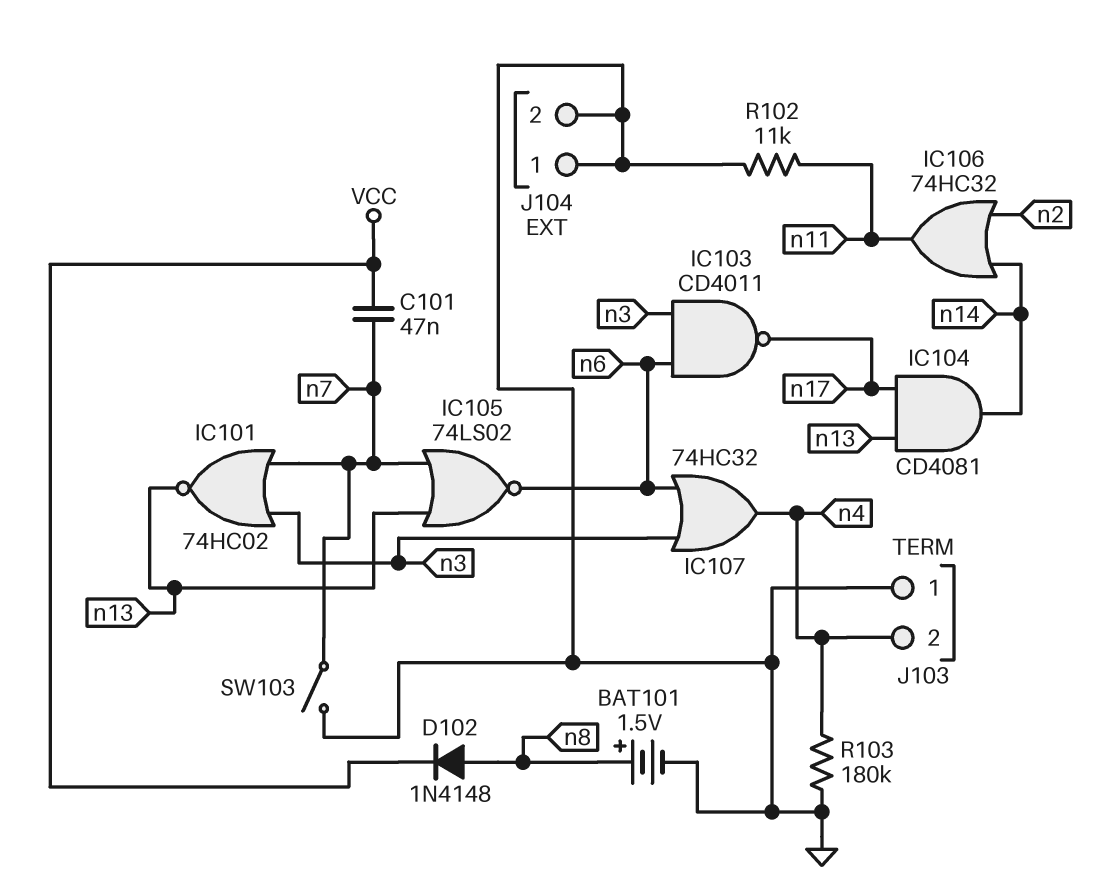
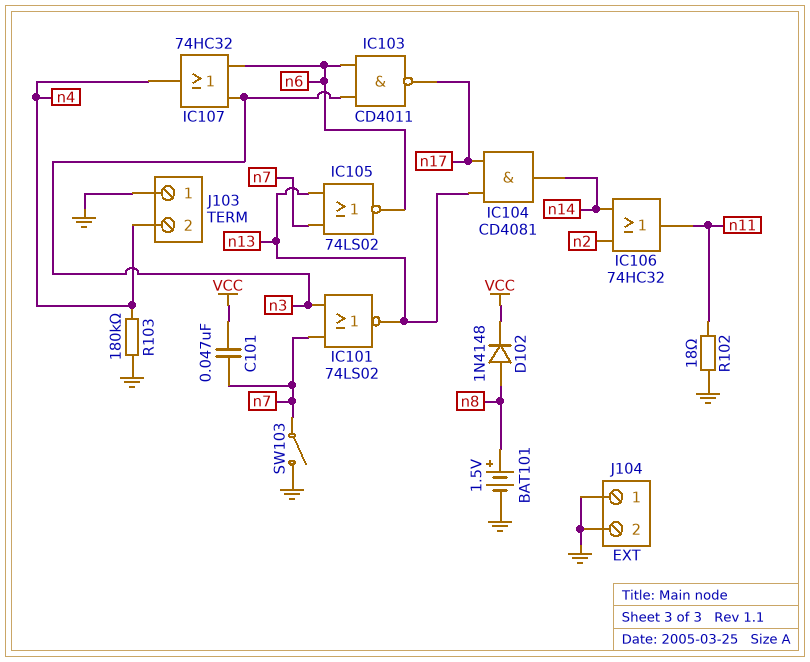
IC101: NOR 74HC02 (in n3, in n7, out n13) -> NOR 74LS02 (in n3, in n7, out n13)
R102: 11k (GND, n11) -> 18 (GND, n11)

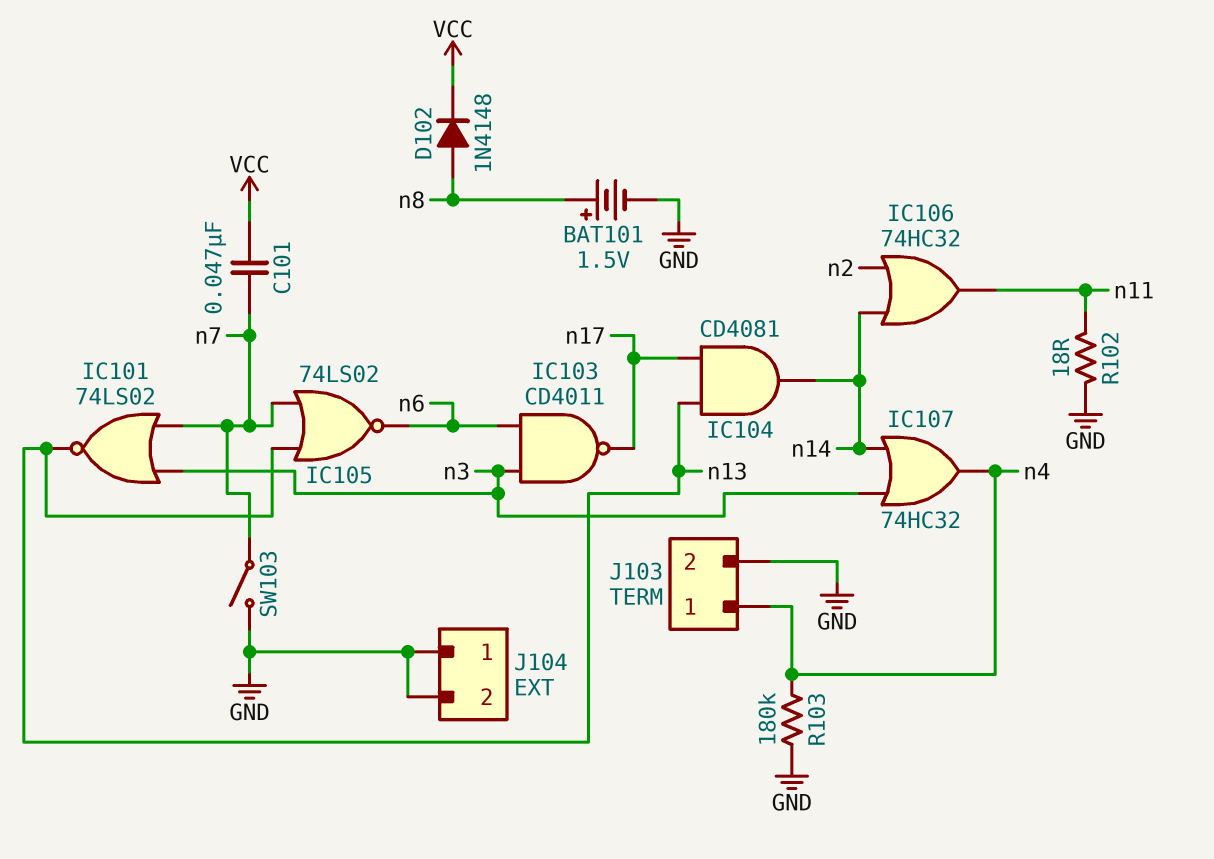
IC107: OR 74HC32 (in n3, in n6, out n4) -> OR 74HC32 (in n3, in n14, out n4)
J103 pin 1: GND -> n4
J103 pin 2: n4 -> GND

